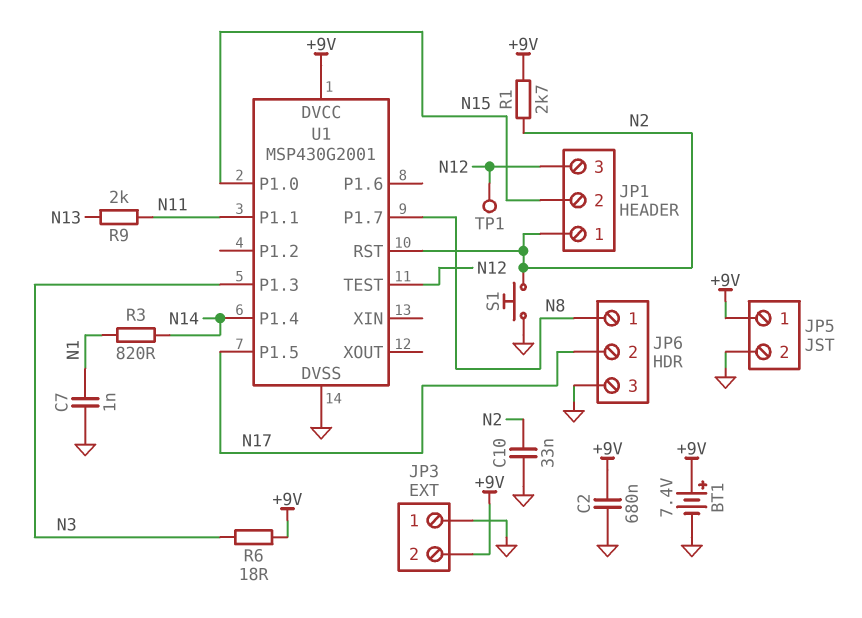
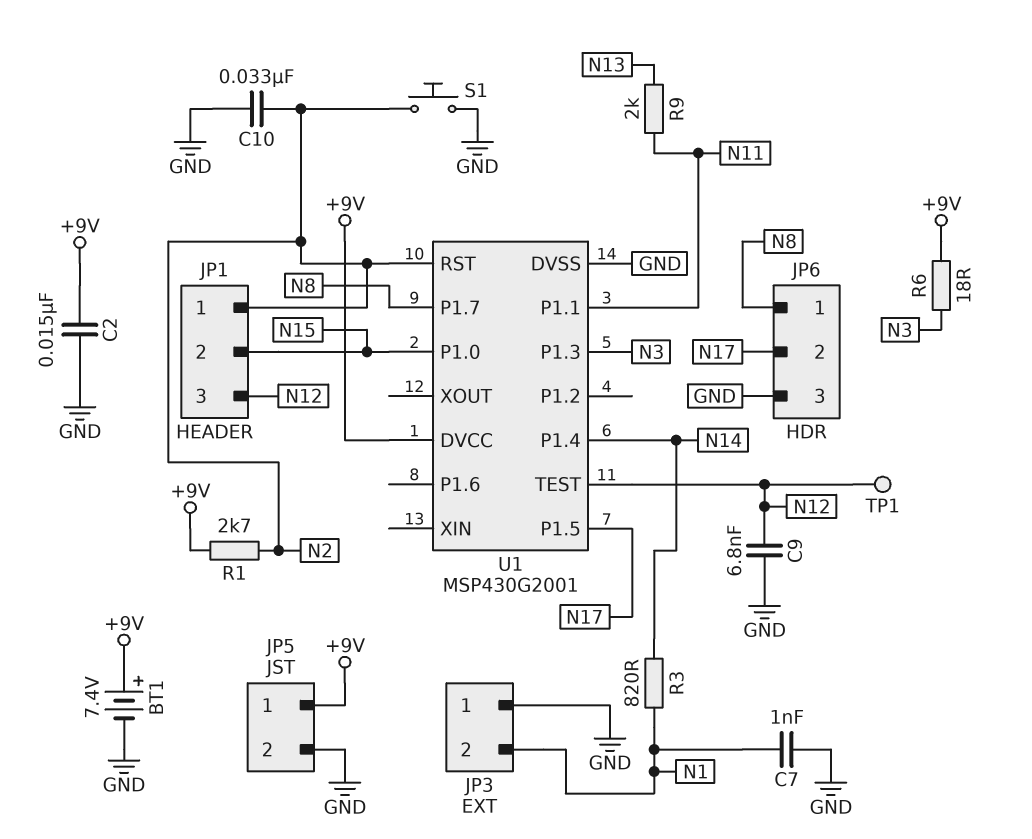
C2: 680nF (+9V, GND) -> 15nF (+9V, GND)
C9: none -> 6.8nF (GND, N12)
JP3 pin 2: +9V -> N1

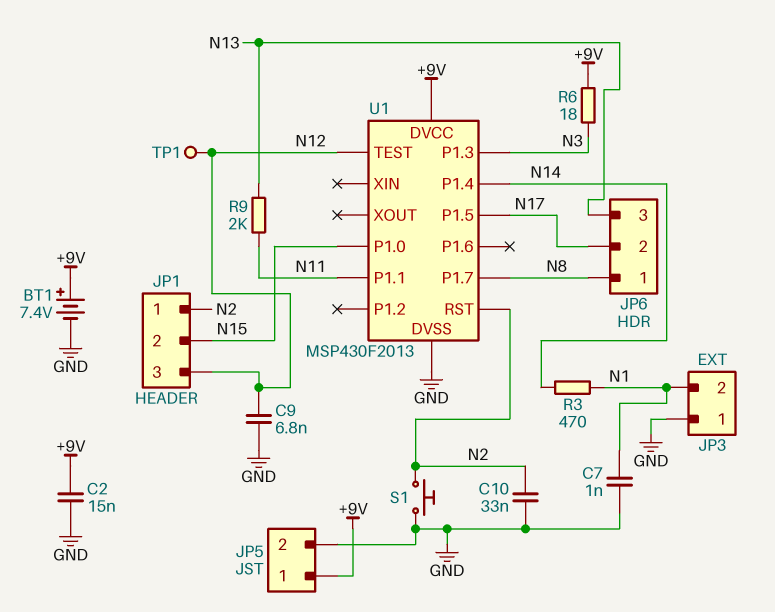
JP6 pin 3: GND -> N13
R1: 2.7k (+9V, N2) -> none
R3: 820 (N1, N14) -> 470 (N1, N14)
U1: MSP430G2001 -> MSP430F2013

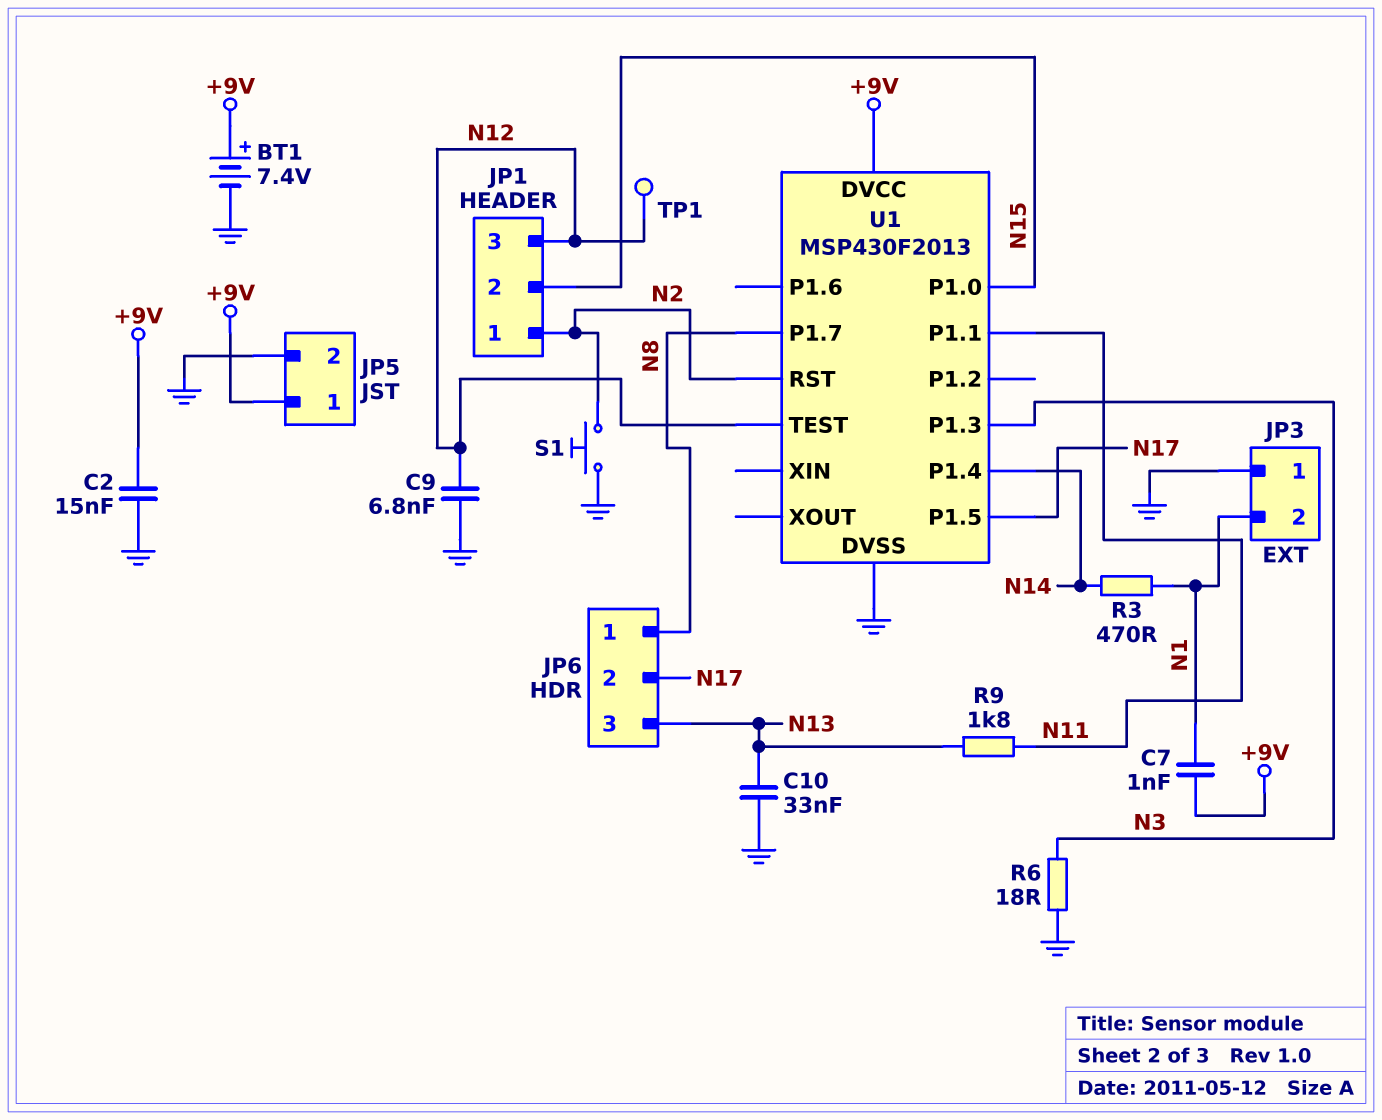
C7: 1nF (GND, N1) -> 1nF (+9V, N1)
C10: 33nF (GND, N2) -> 33nF (GND, N13)
R6: 18 (+9V, N3) -> 18 (GND, N3)
R9: 2k (N11, N13) -> 1.8k (N11, N13)

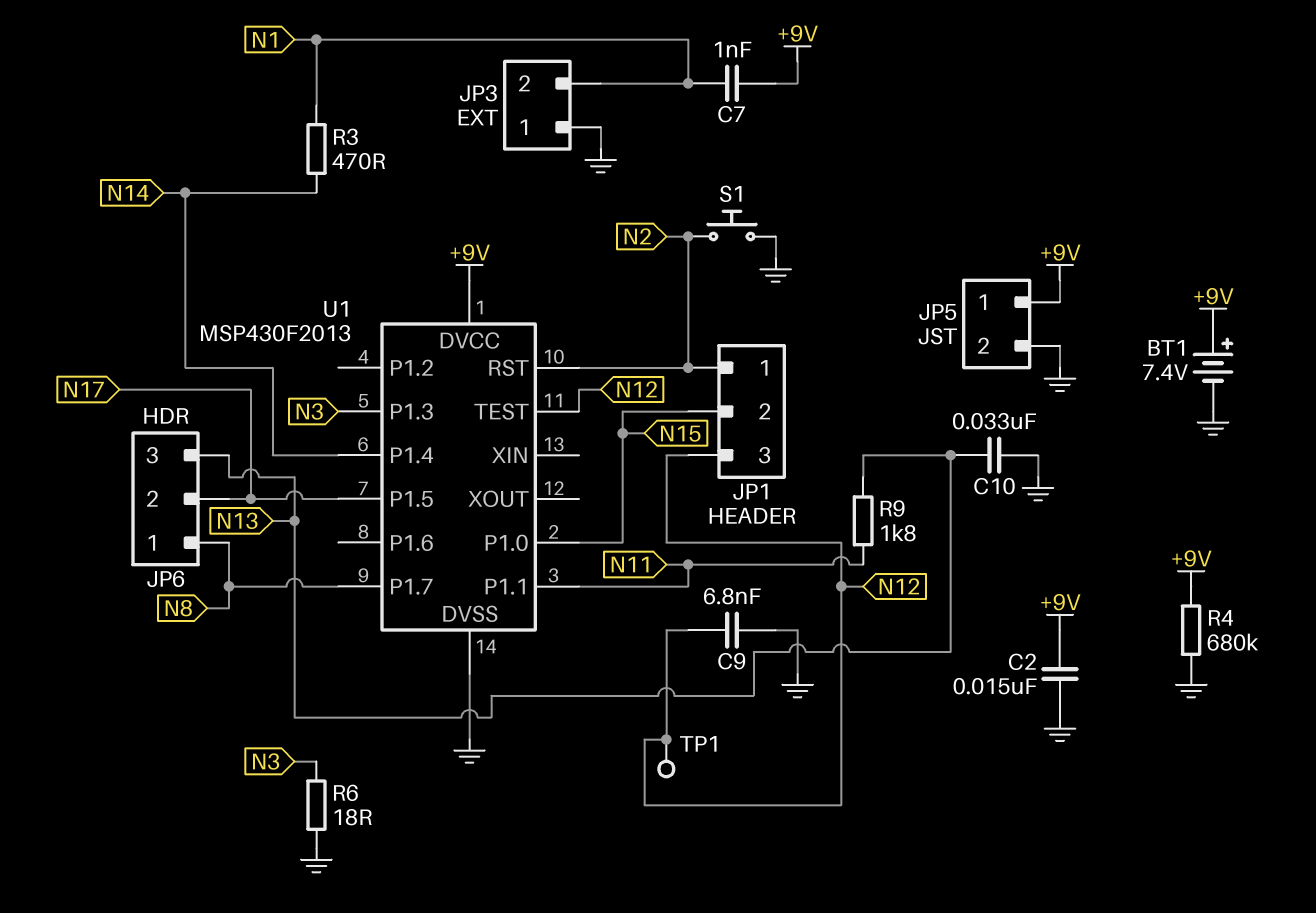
R4: none -> 680k (+9V, GND)

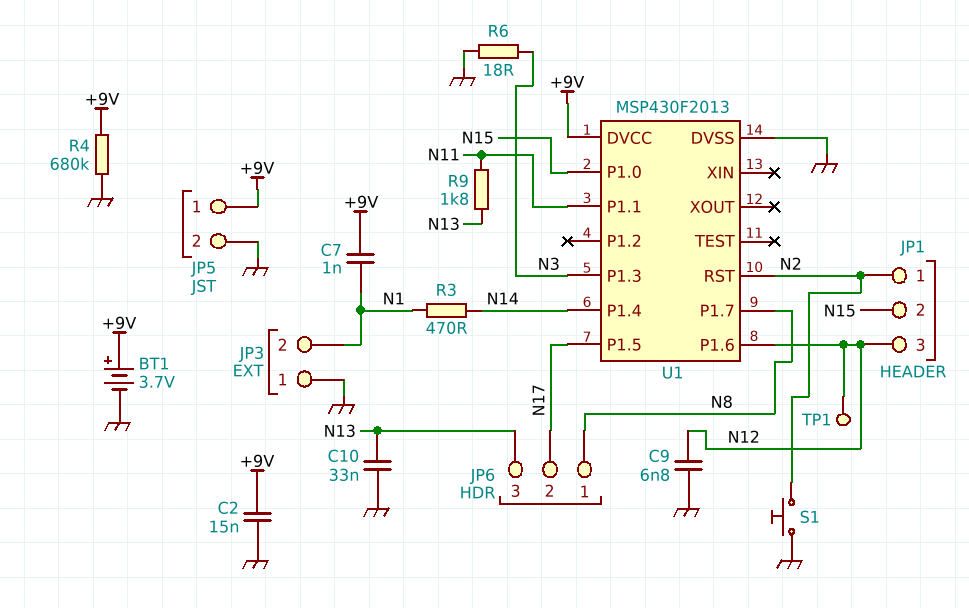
BT1: 7.4V (plus +9V, minus GND) -> 3.7V (plus +9V, minus GND)
U1 pin P1.6: none -> N12
U1 pin TEST: N12 -> none

